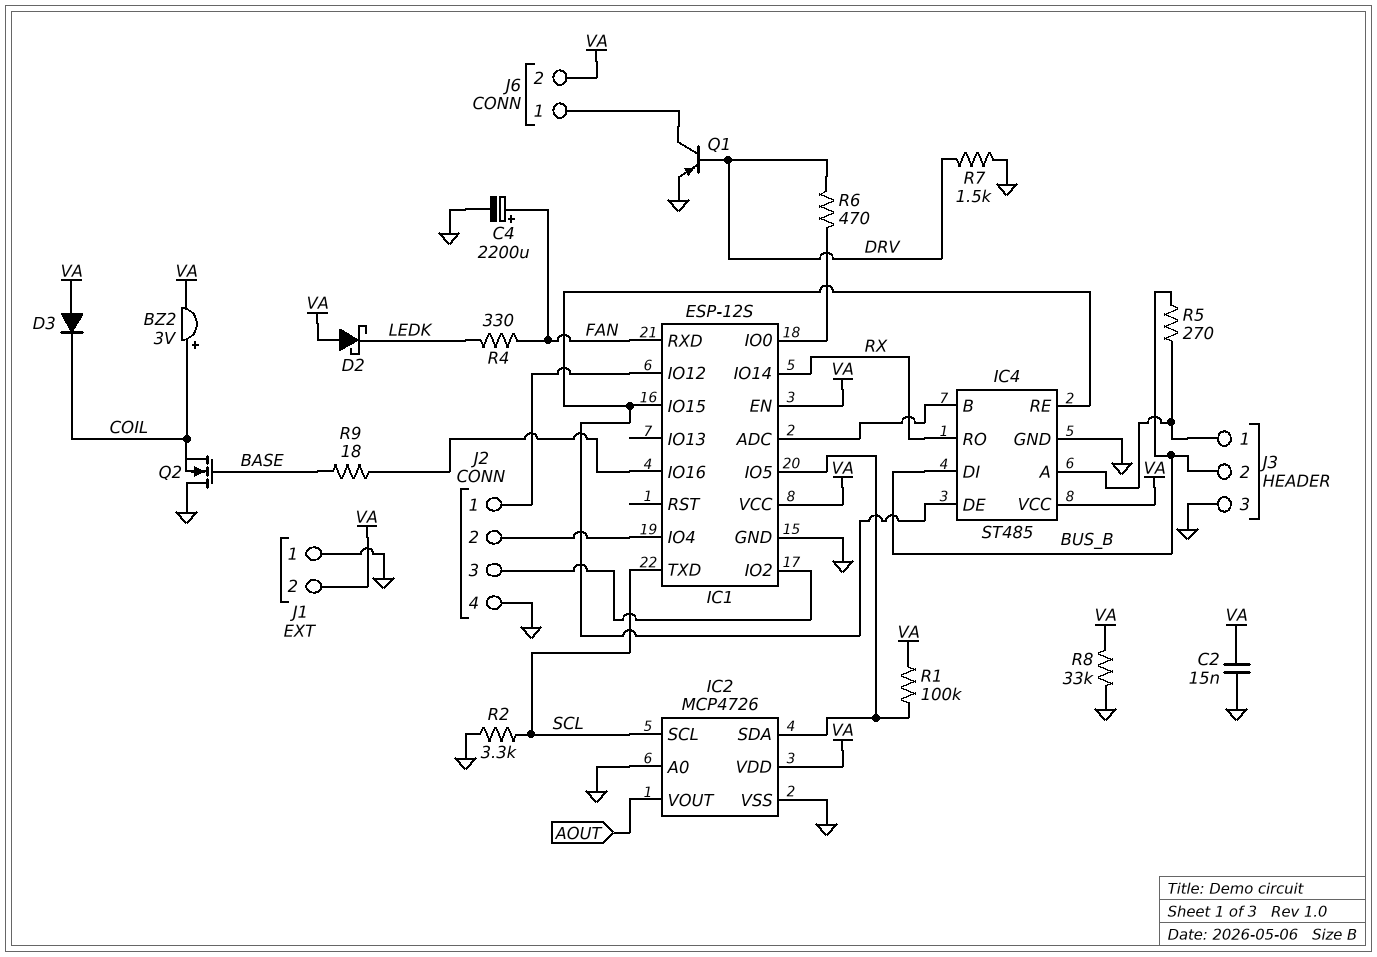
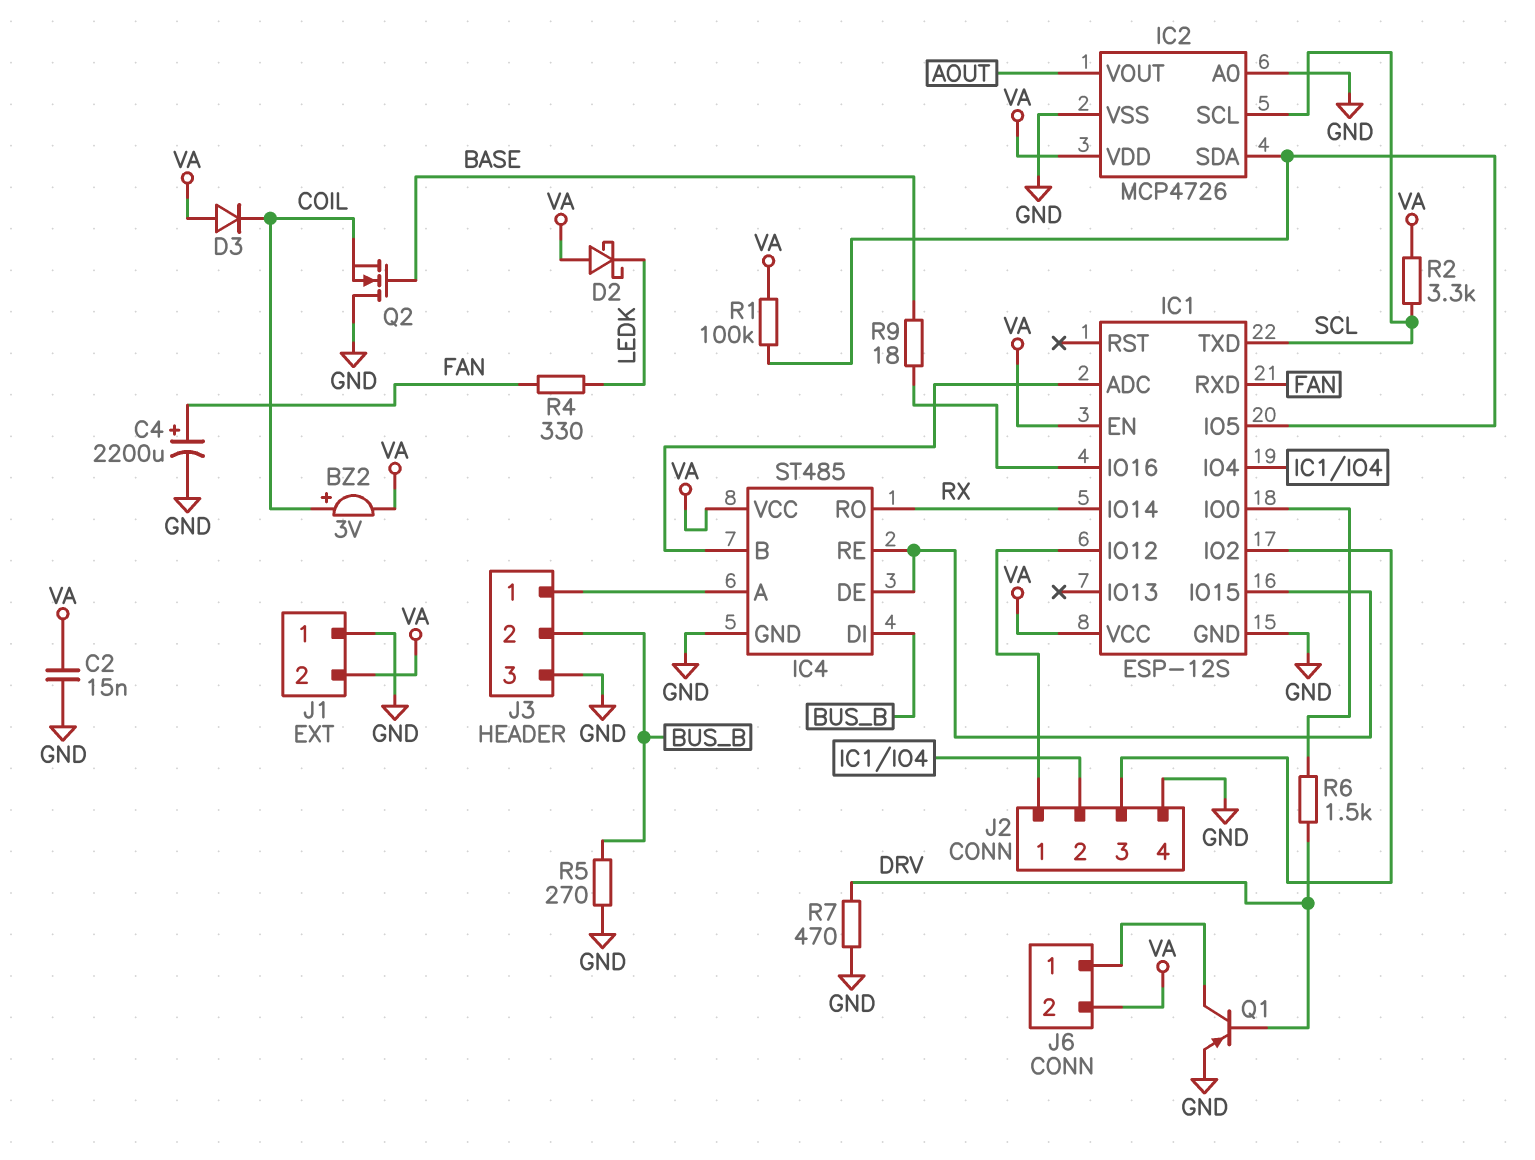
R2: 3.3k (GND, SCL) -> 3.3k (SCL, VA)
R5: 270 (BUS_B, IC4/A) -> 270 (BUS_B, GND)
R6: 470 (DRV, IC1/IO0) -> 1.5k (DRV, IC1/IO0)
R7: 1.5k (DRV, GND) -> 470 (DRV, GND)
R8: 33k (GND, VA) -> none

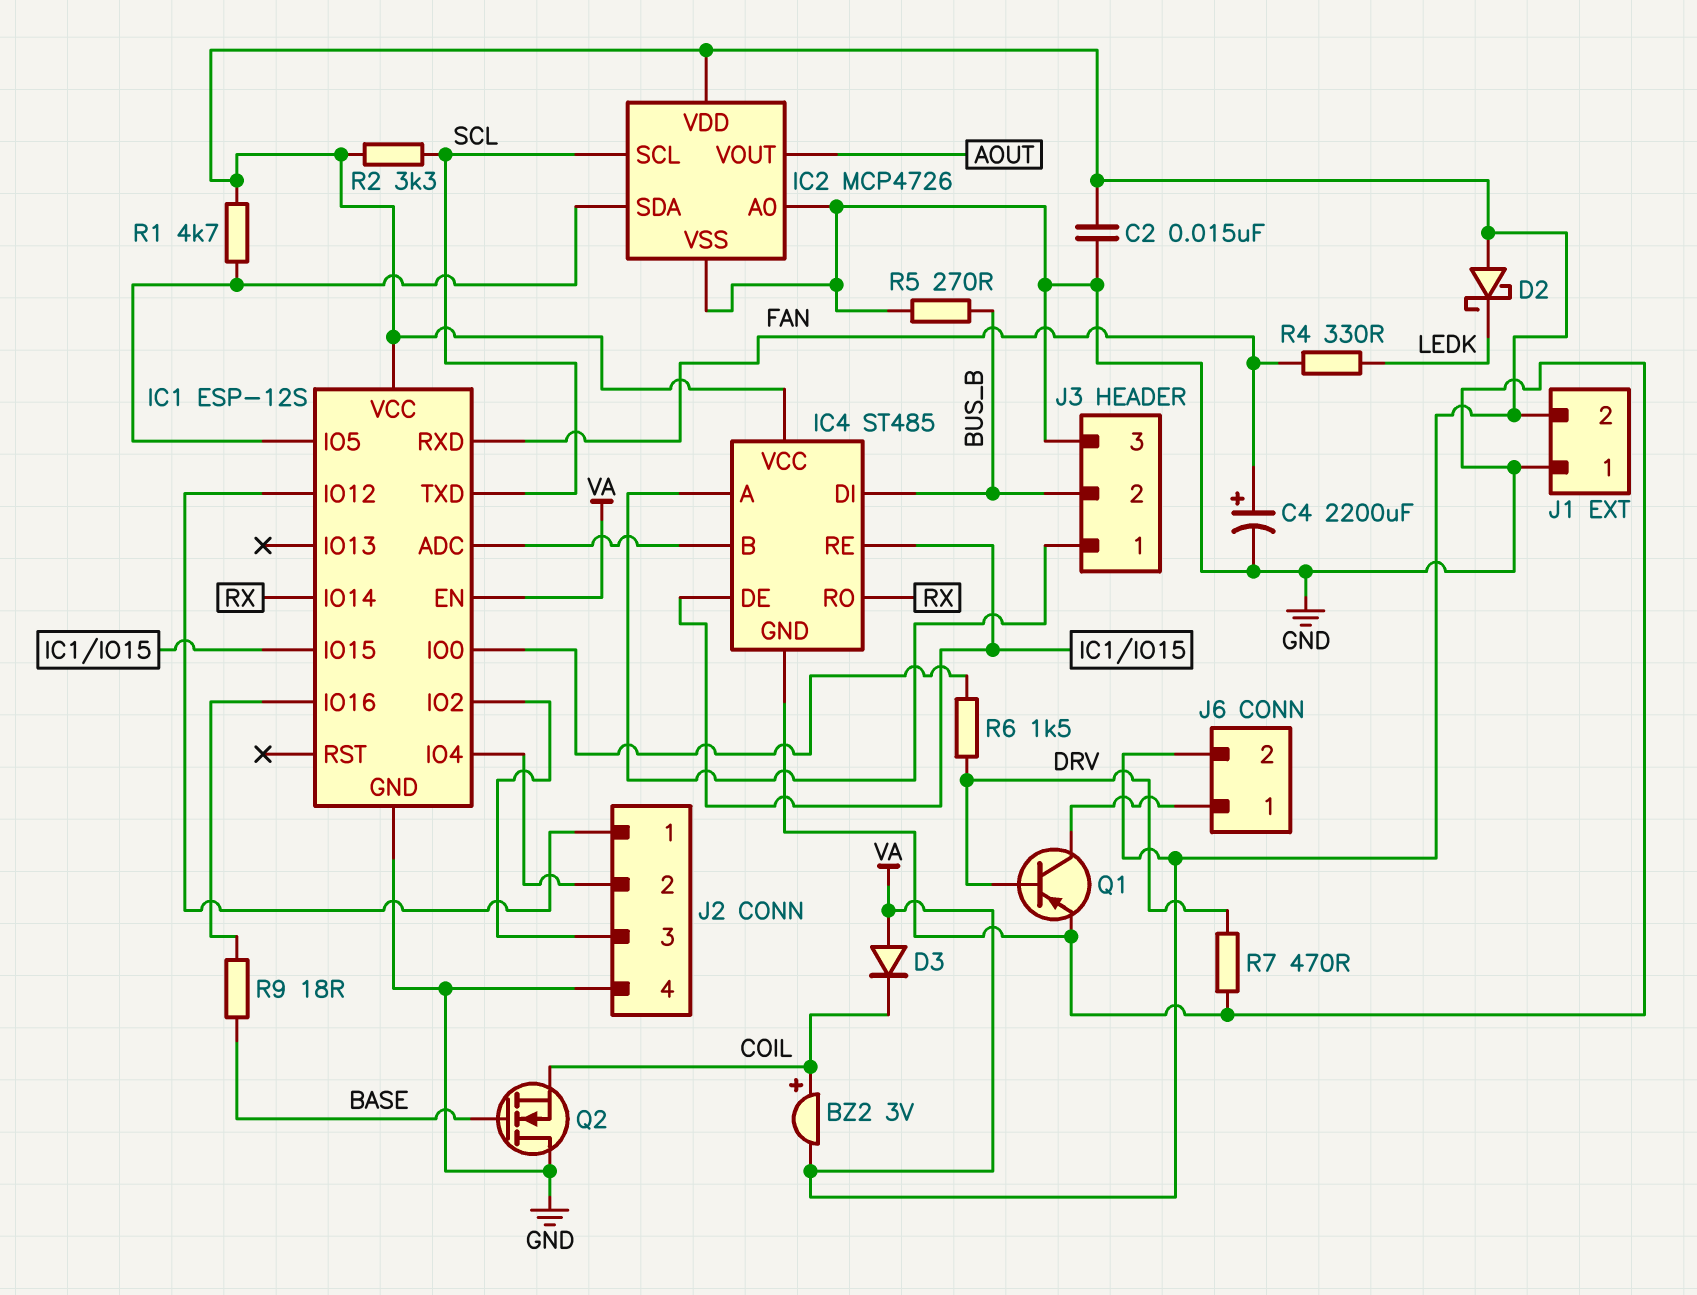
R1: 100k (IC1/IO5, VA) -> 4.7k (IC1/IO5, VA)

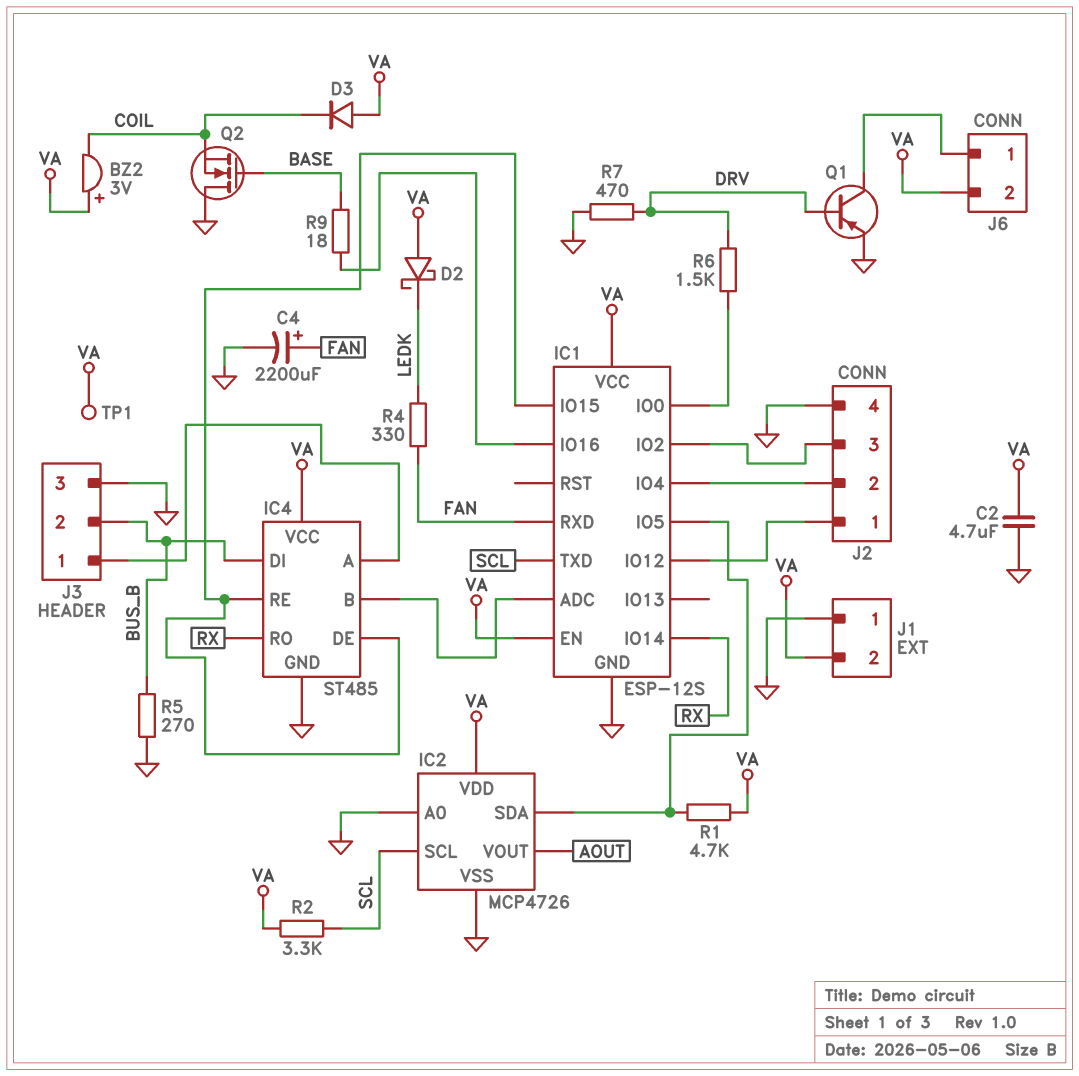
BZ2: buzzer 3V (plus COIL, minus VA) -> buzzer 3V (plus VA, minus COIL)
C2: 15nF (GND, VA) -> 4.7uF (GND, VA)
TP1: none -> test point (VA)

